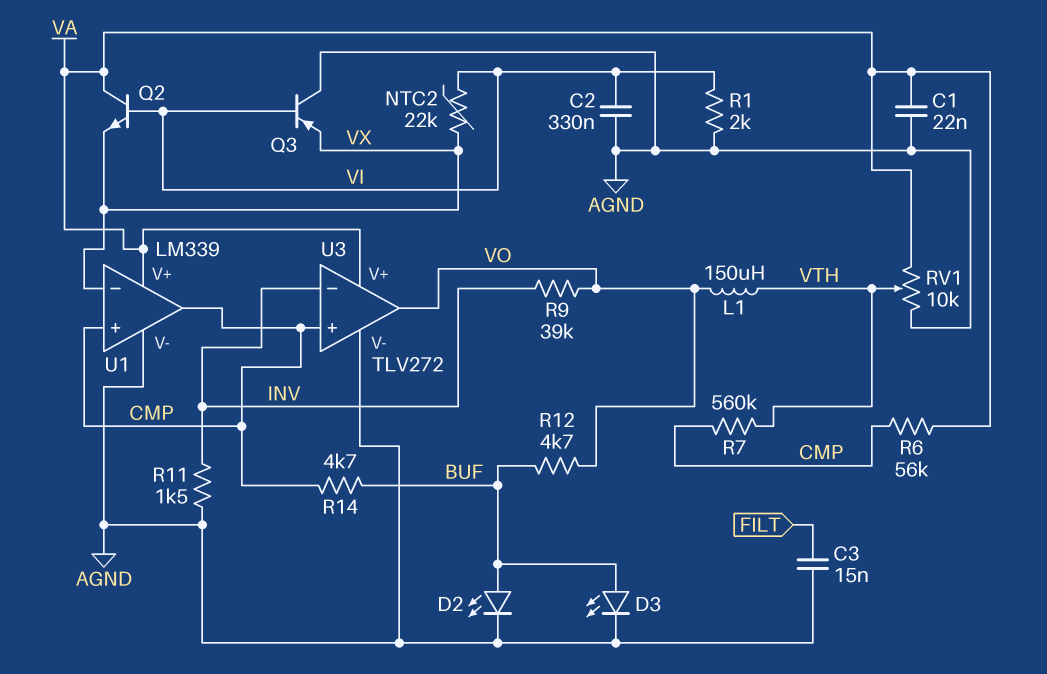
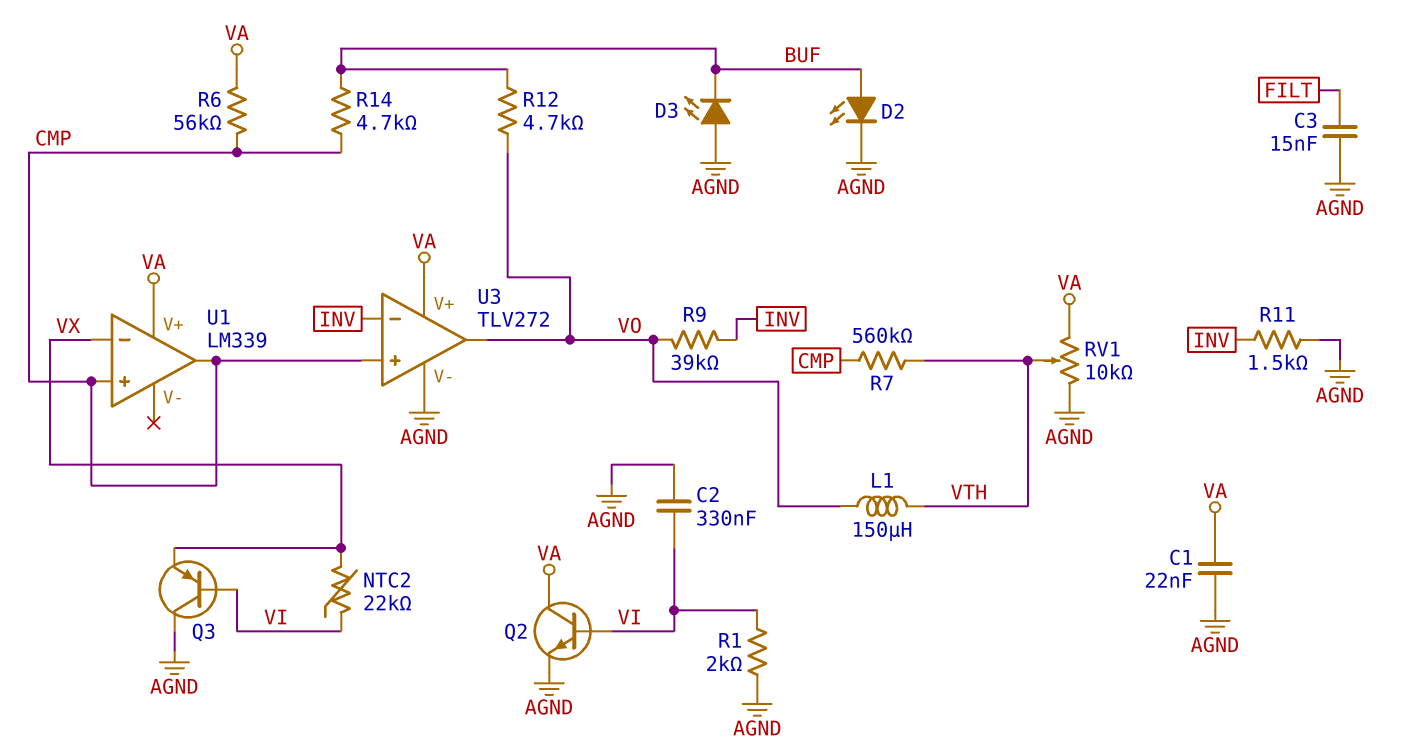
D3: LED (A BUF, K AGND) -> LED (A AGND, K BUF)
Q2: NPN (B VI, C VA, E VX) -> NPN (B VI, C VA, E AGND)
U1 pin V-: AGND -> none

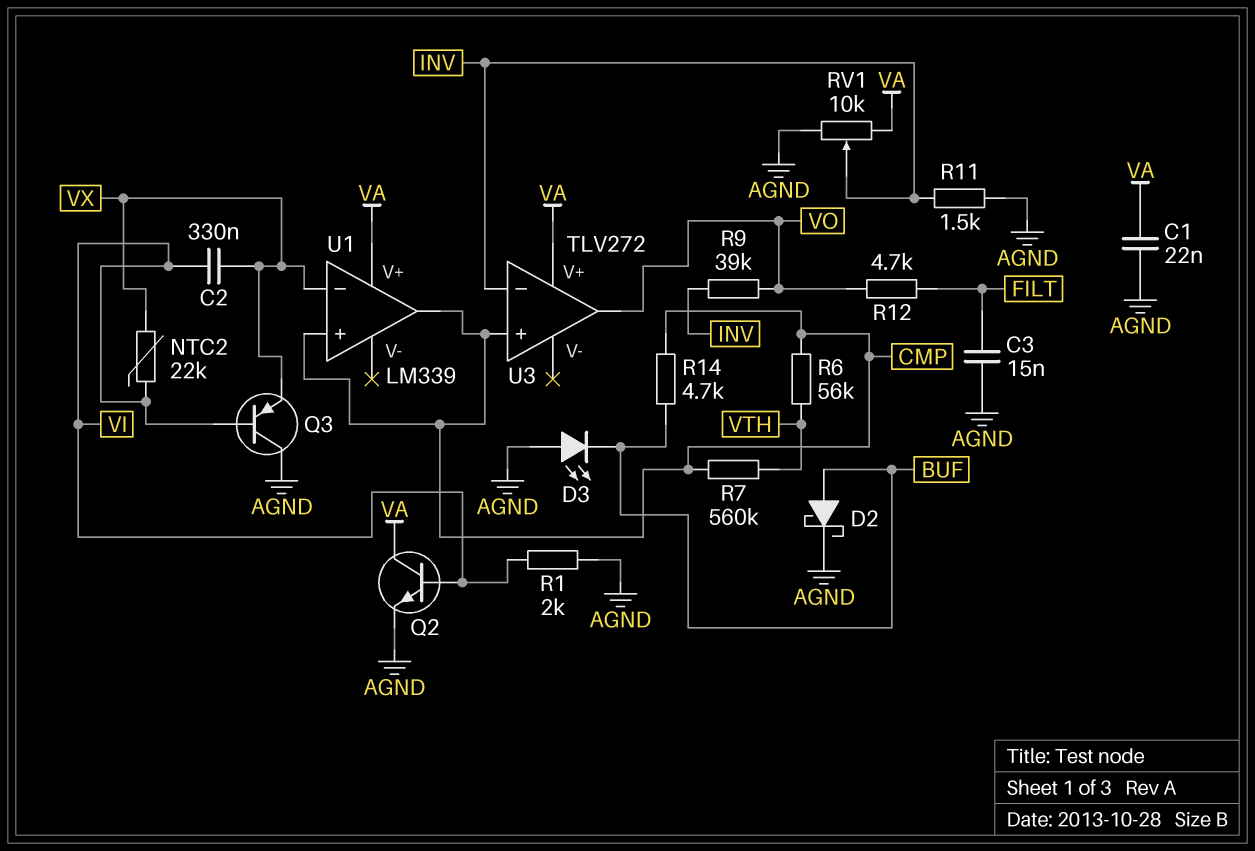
C2: 330nF (AGND, VI) -> 330nF (VI, VX)
D2: LED (A BUF, K AGND) -> schottky (A BUF, K AGND)
L1: 150uH (VO, VTH) -> none
R6: 56k (CMP, VA) -> 56k (CMP, VTH)
R12: 4.7k (BUF, VO) -> 4.7k (FILT, VO)
RV1: 10k (AGND, VA, wiper VTH) -> 10k (AGND, VA, wiper INV)
U3 pin V-: AGND -> none

